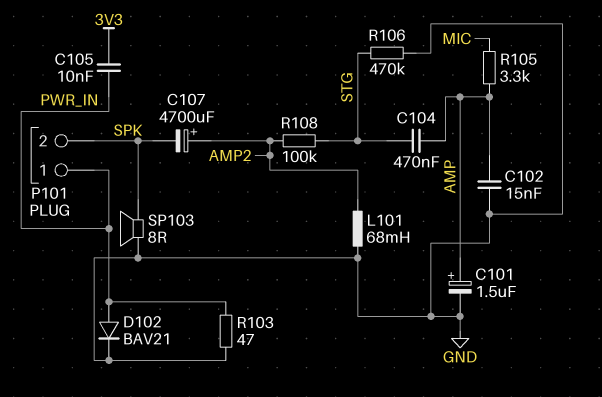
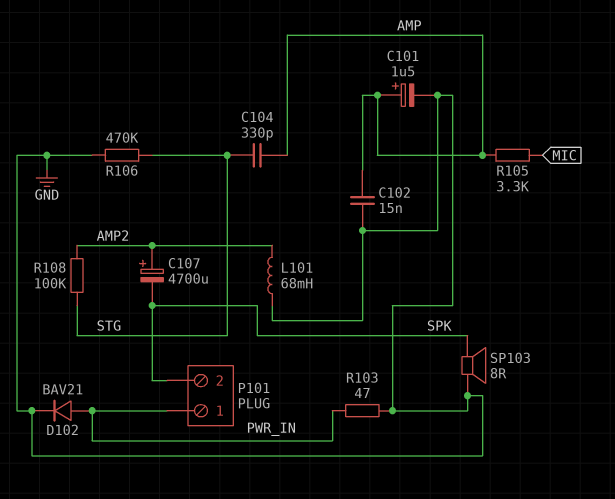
C104: 470nF (AMP, STG) -> 330pF (AMP, STG)
C105: 10nF (3V3, PWR_IN) -> none

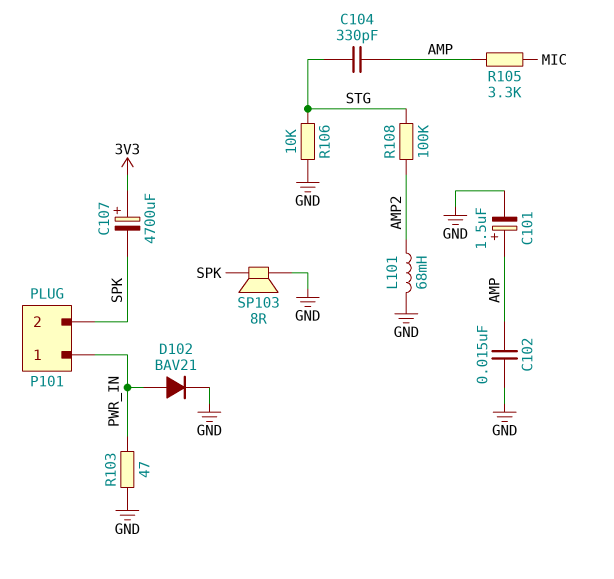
C107: 4700uF (plus AMP2, minus SPK) -> 4700uF (plus 3V3, minus SPK)
R106: 470k (GND, STG) -> 10k (GND, STG)

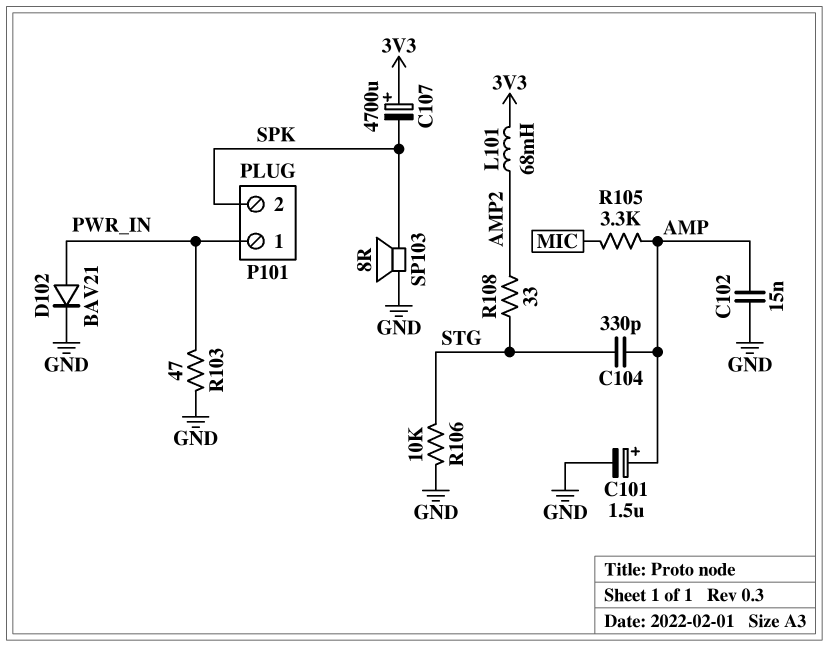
L101: 68mH (AMP2, GND) -> 68mH (3V3, AMP2)
R108: 100k (AMP2, STG) -> 33 (AMP2, STG)

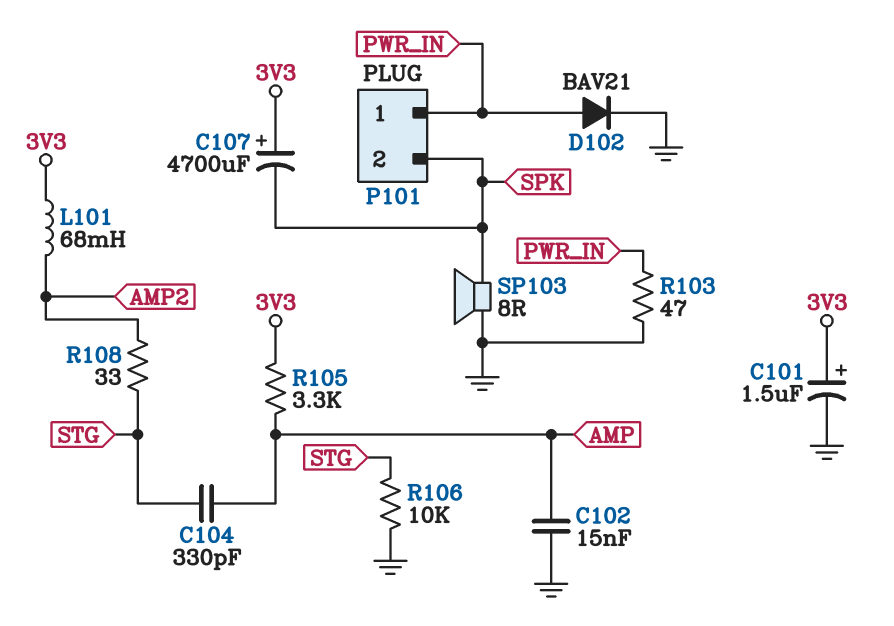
C101: 1.5uF (plus AMP, minus GND) -> 1.5uF (plus 3V3, minus GND)
R105: 3.3k (AMP, MIC) -> 3.3k (3V3, AMP)

